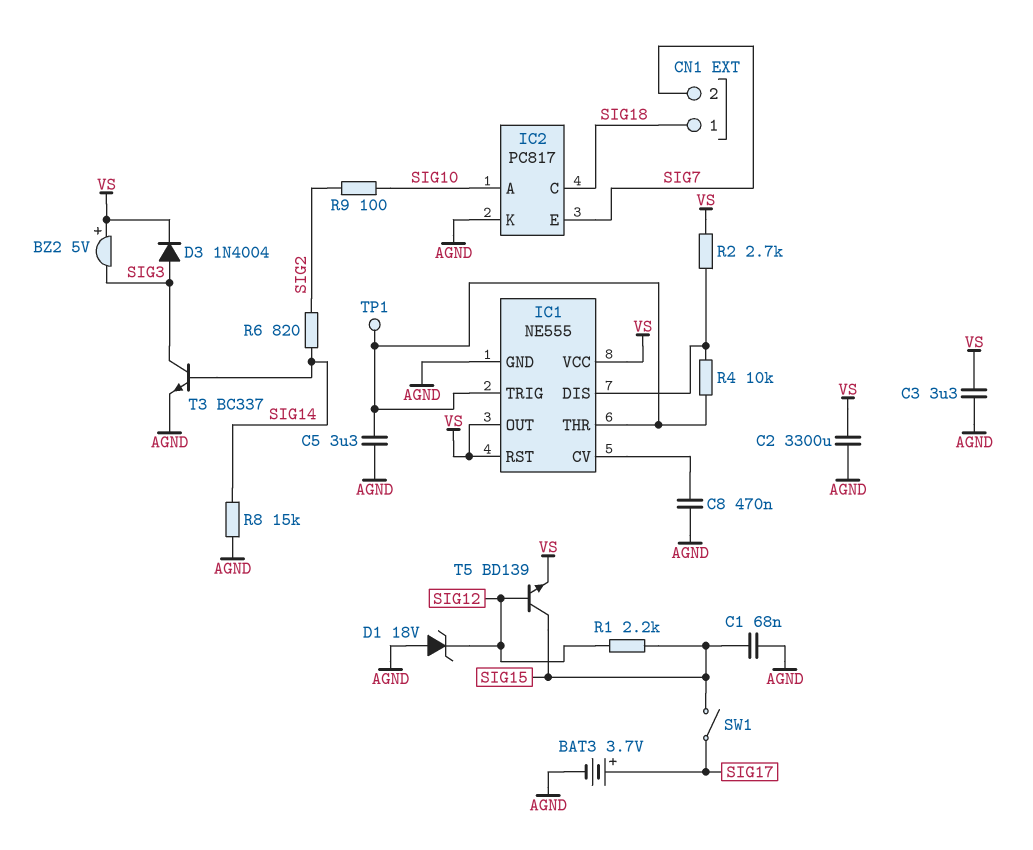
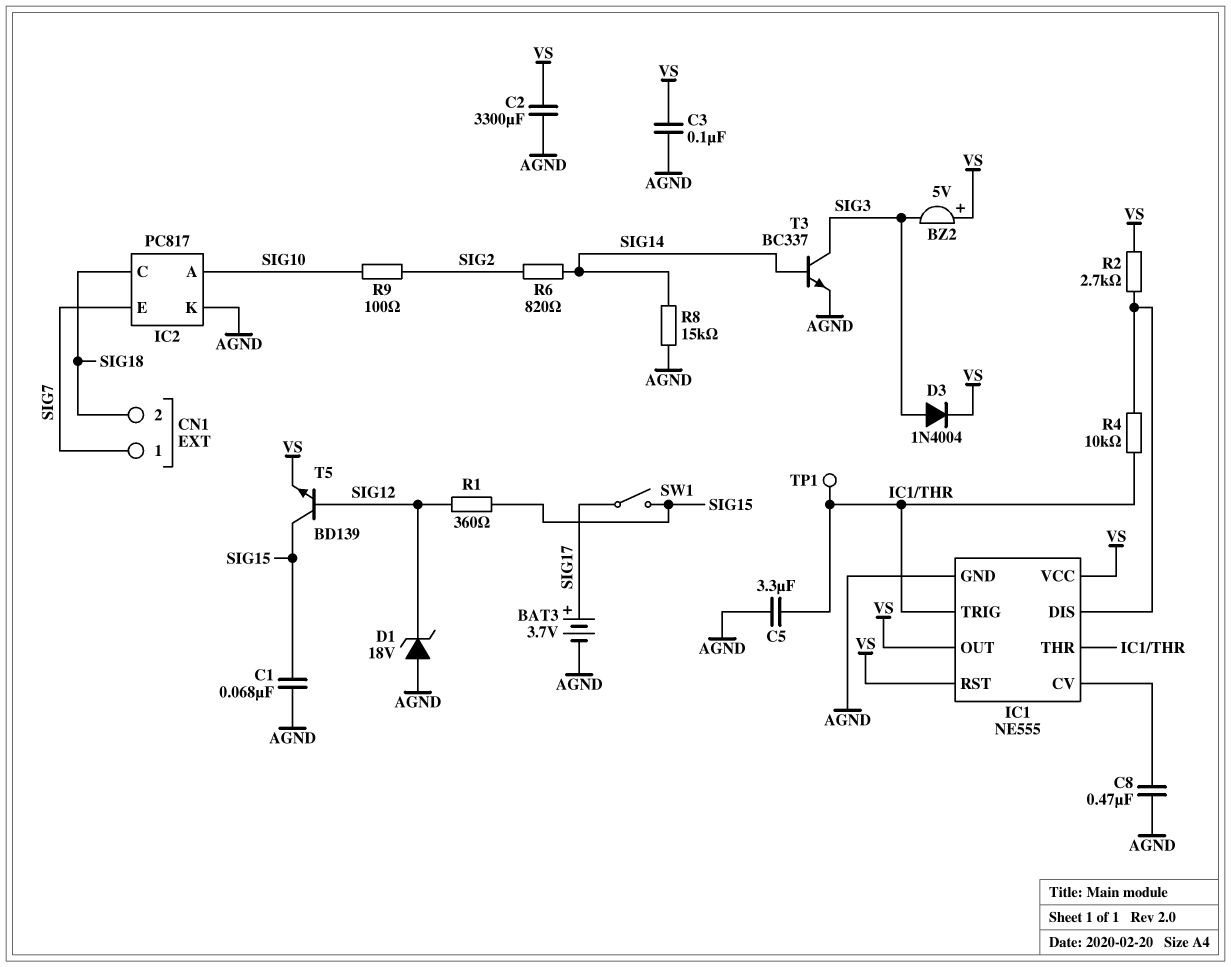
C3: 3.3uF (AGND, VS) -> 100nF (AGND, VS)
CN1 pin 1: SIG18 -> SIG7
CN1 pin 2: SIG7 -> SIG18
R1: 2.2k (SIG12, SIG15) -> 360 (SIG12, SIG15)

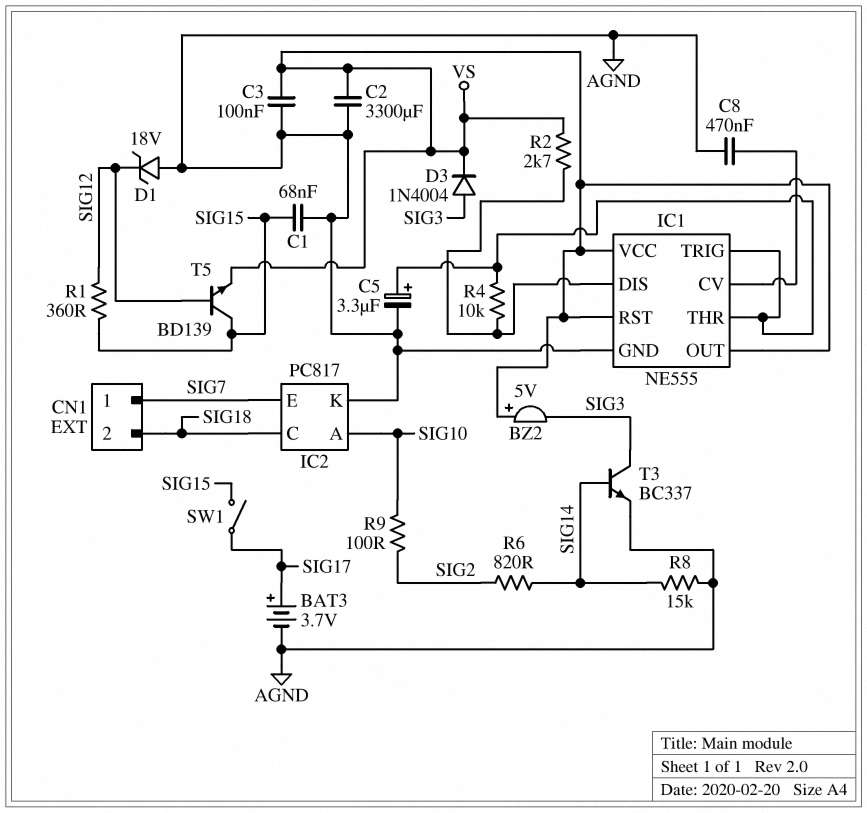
C5: 3.3uF (AGND, IC1/THR) -> 3.3uF (plus IC1/THR, minus AGND)
TP1: test point (IC1/THR) -> none

